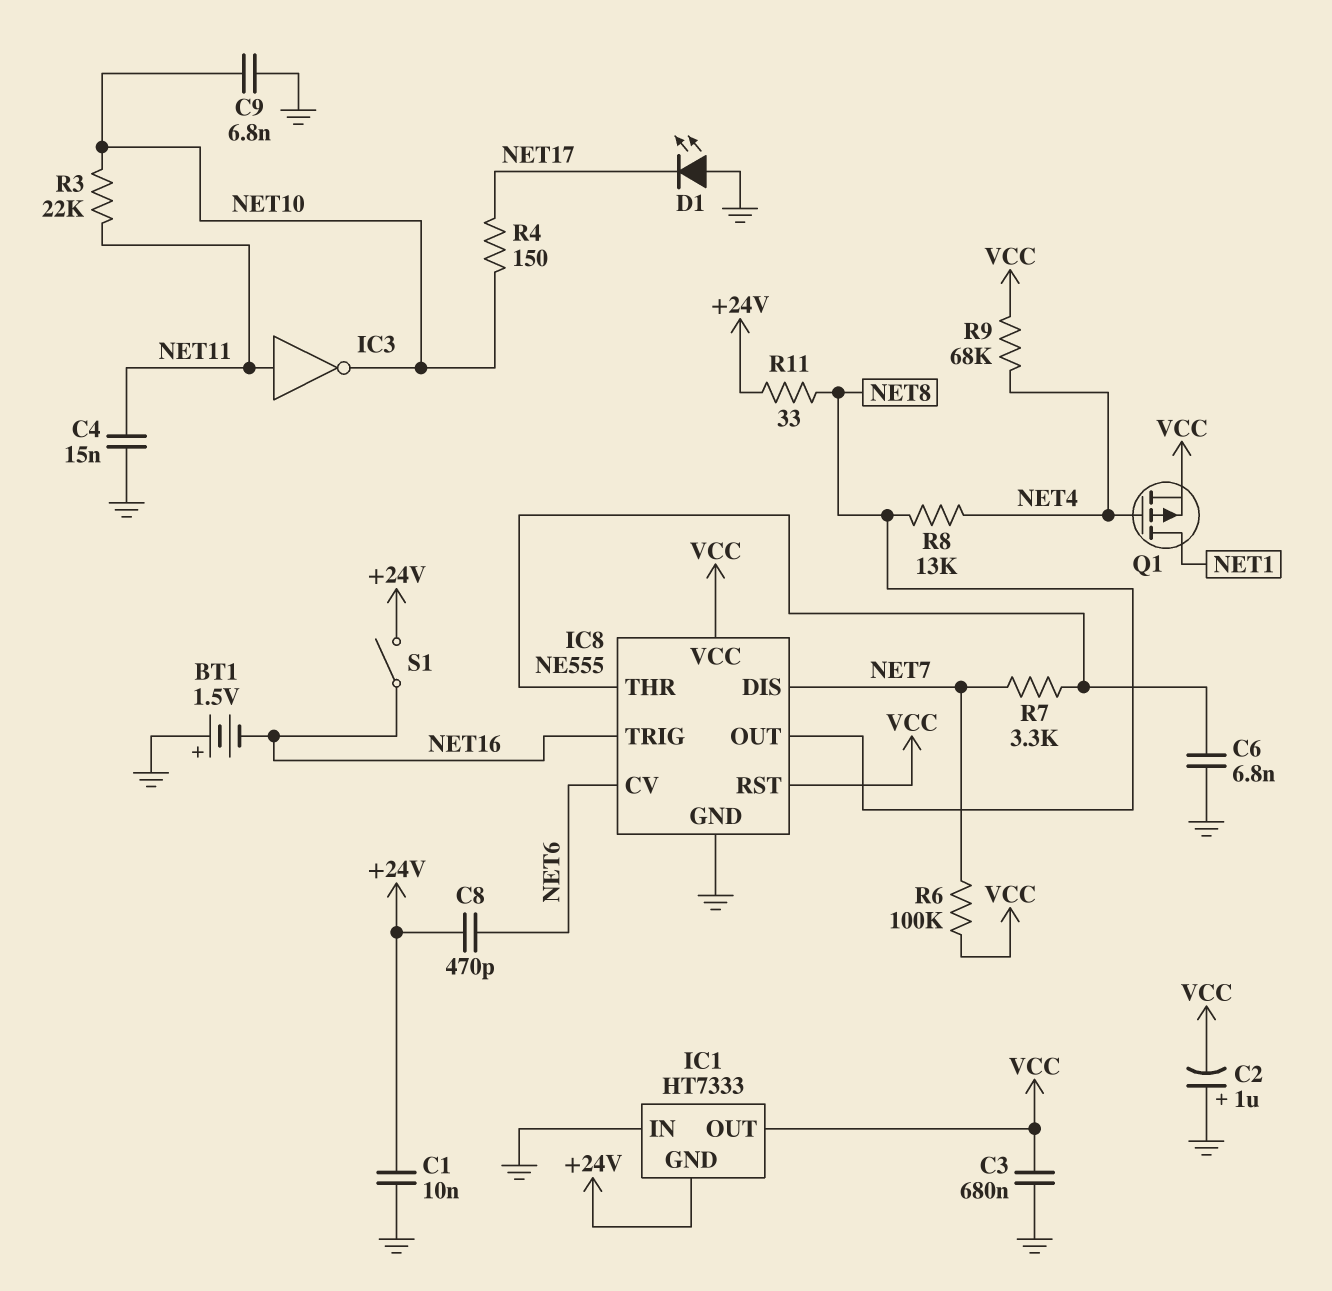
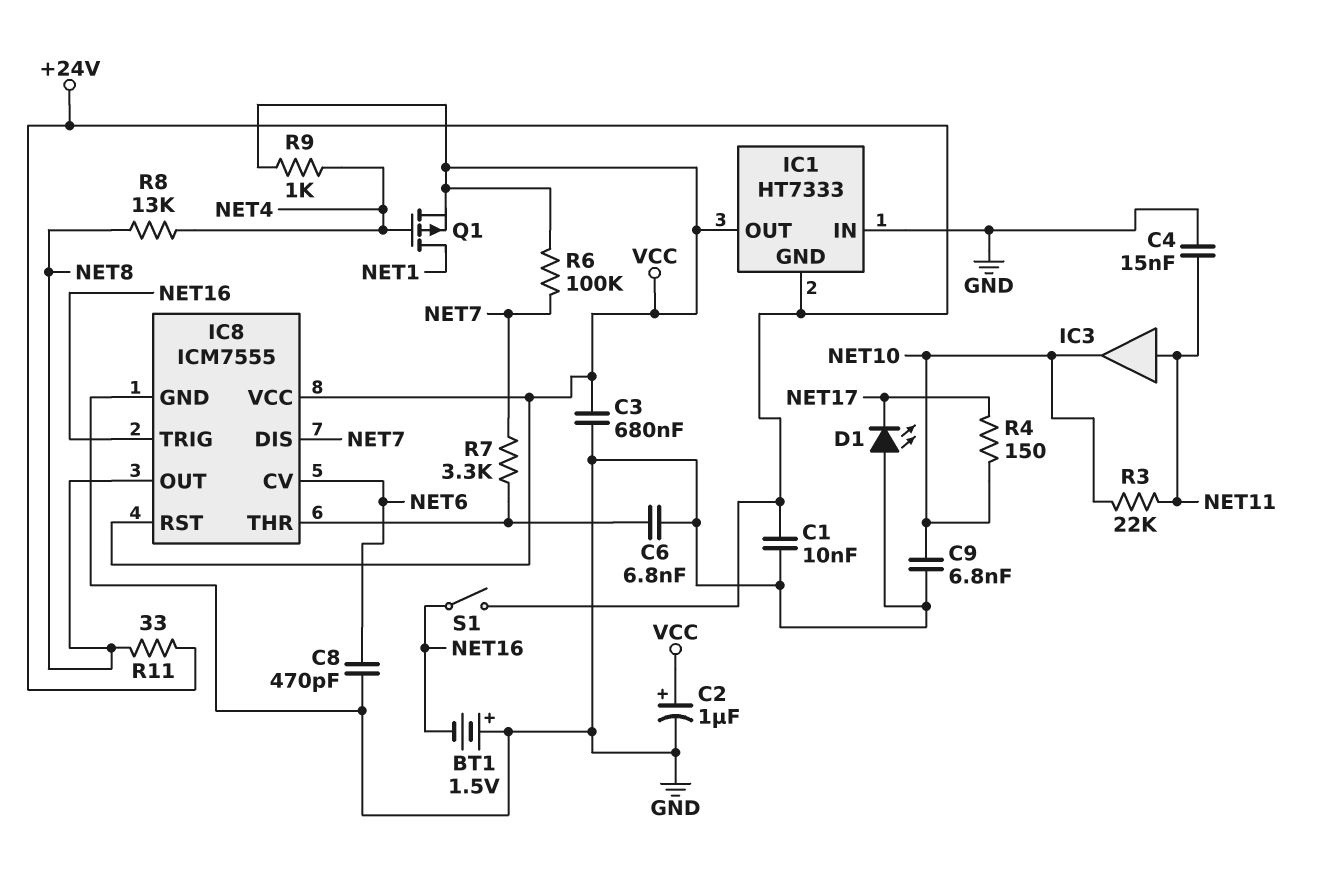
C2: 1uF (plus GND, minus VCC) -> 1uF (plus VCC, minus GND)
C8: 470pF (+24V, NET6) -> 470pF (GND, NET6)
IC3: NOT (in NET11, out NET10) -> buffer (in NET11, out NET10)
IC8: NE555 -> ICM7555
R9: 68k (NET4, VCC) -> 1k (NET4, VCC)

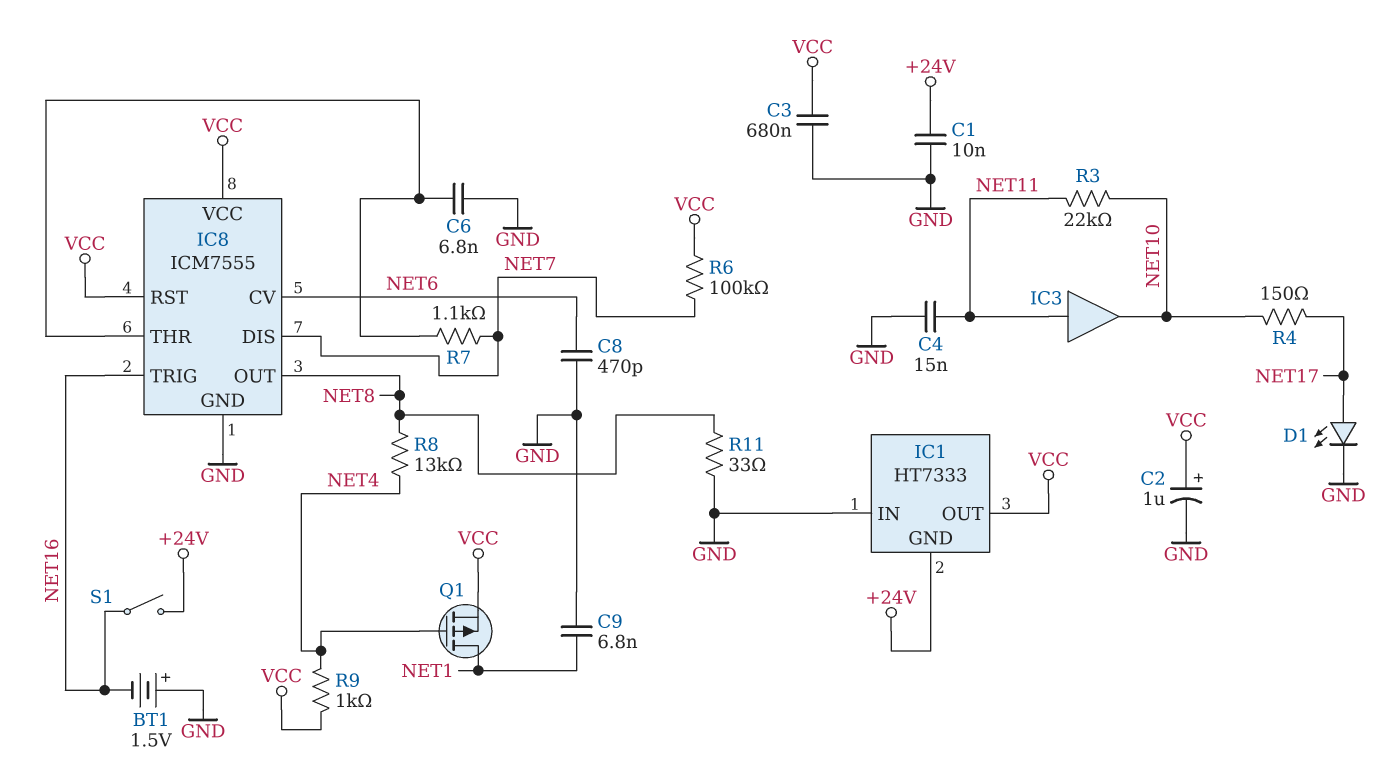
C9: 6.8nF (GND, NET10) -> 6.8nF (GND, NET1)
D1: LED (A GND, K NET17) -> LED (A NET17, K GND)
R7: 3.3k (IC8/THR, NET7) -> 1.1k (IC8/THR, NET7)
R11: 33 (+24V, NET8) -> 33 (GND, NET8)

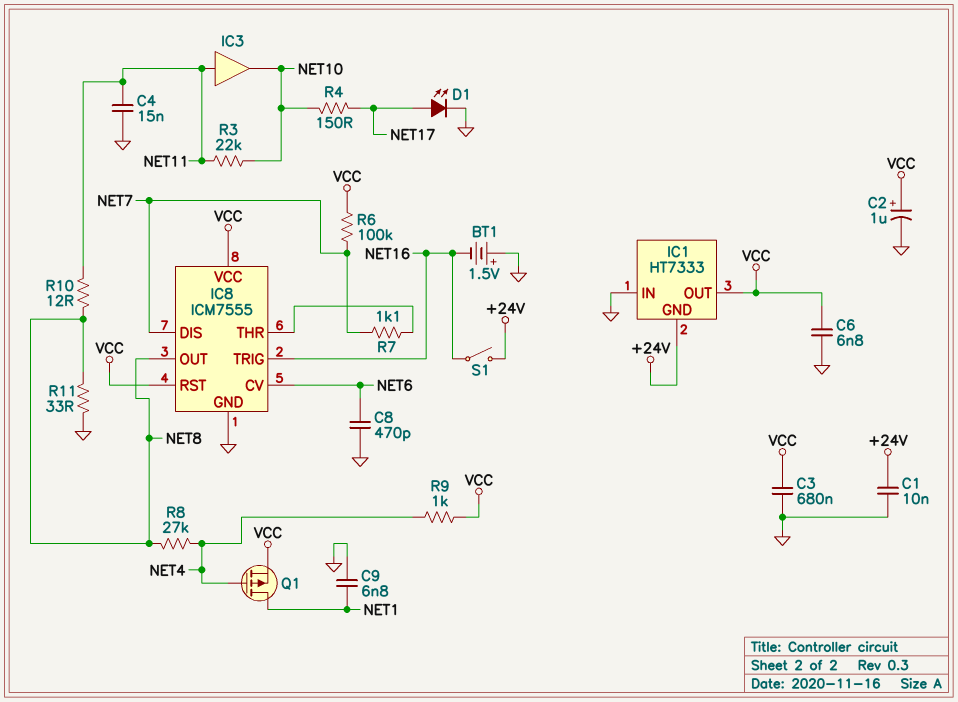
C6: 6.8nF (GND, IC8/THR) -> 6.8nF (GND, VCC)
R8: 13k (NET4, NET8) -> 27k (NET4, NET8)
R10: none -> 12 (NET8, NET11)

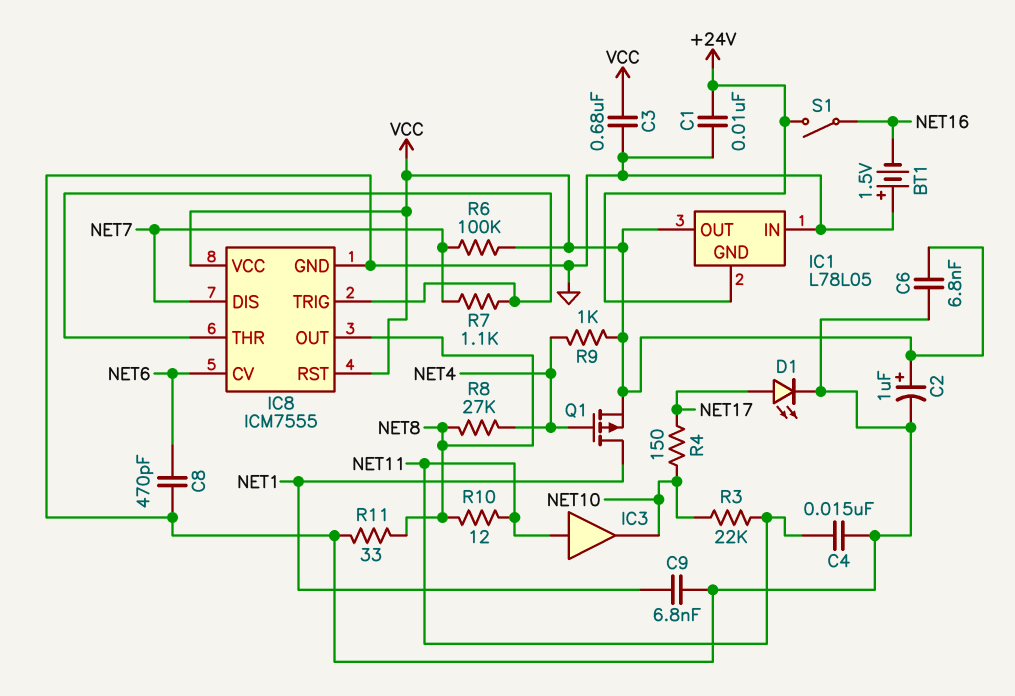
IC1: HT7333 -> L78L05
IC8 pin TRIG: NET16 -> IC8/THR

